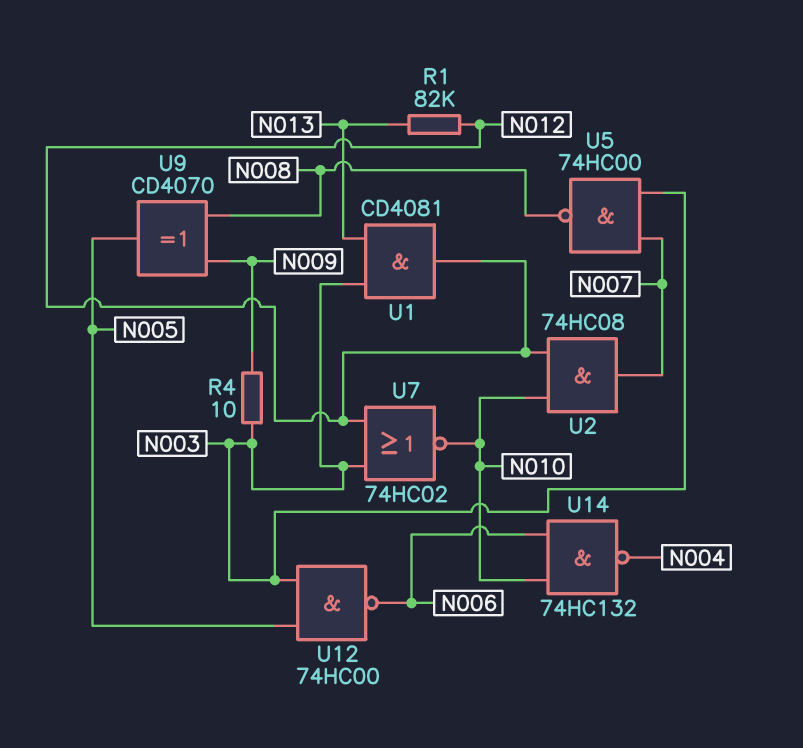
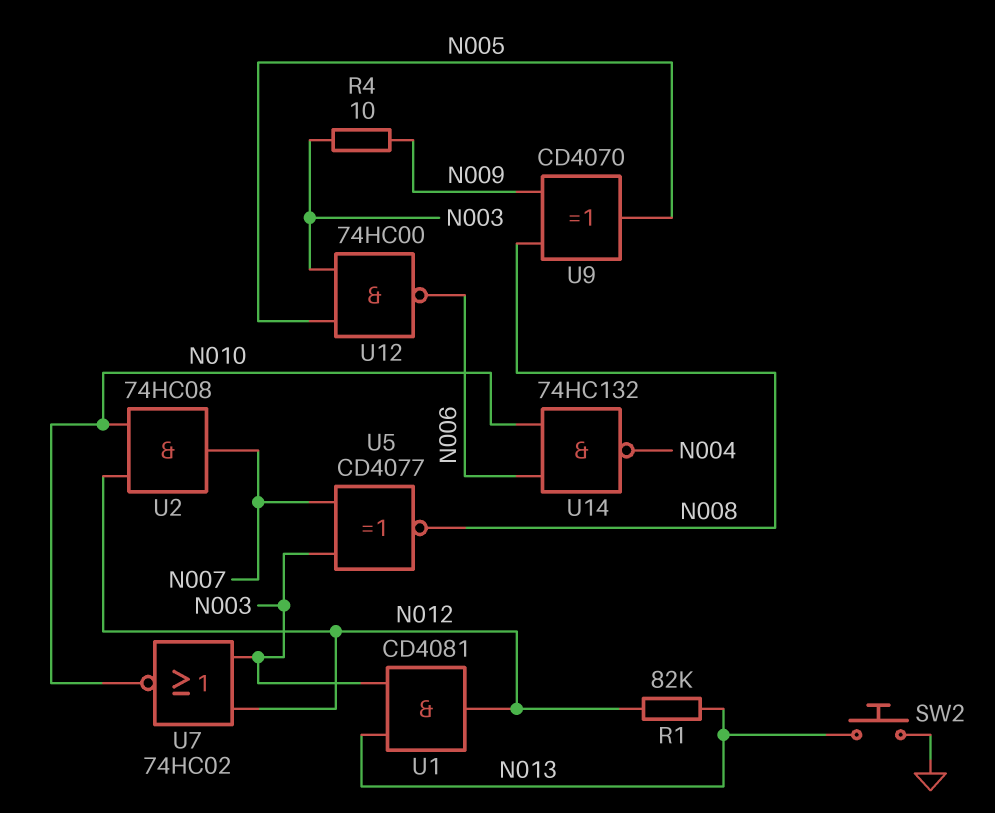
SW2: none -> button (GND, N013)
U5: NAND 74HC00 (in N003, in N007, out N008) -> XNOR CD4077 (in N003, in N007, out N008)

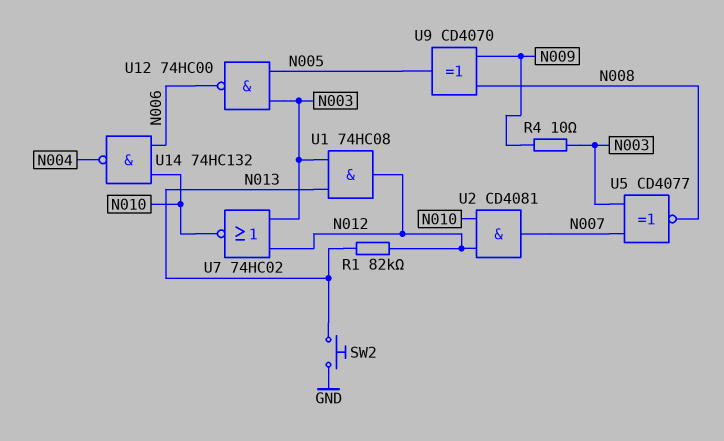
U1: AND CD4081 (in N003, in N013, out N012) -> AND 74HC08 (in N003, in N013, out N012)
U2: AND 74HC08 (in N010, in N012, out N007) -> AND CD4081 (in N010, in N012, out N007)

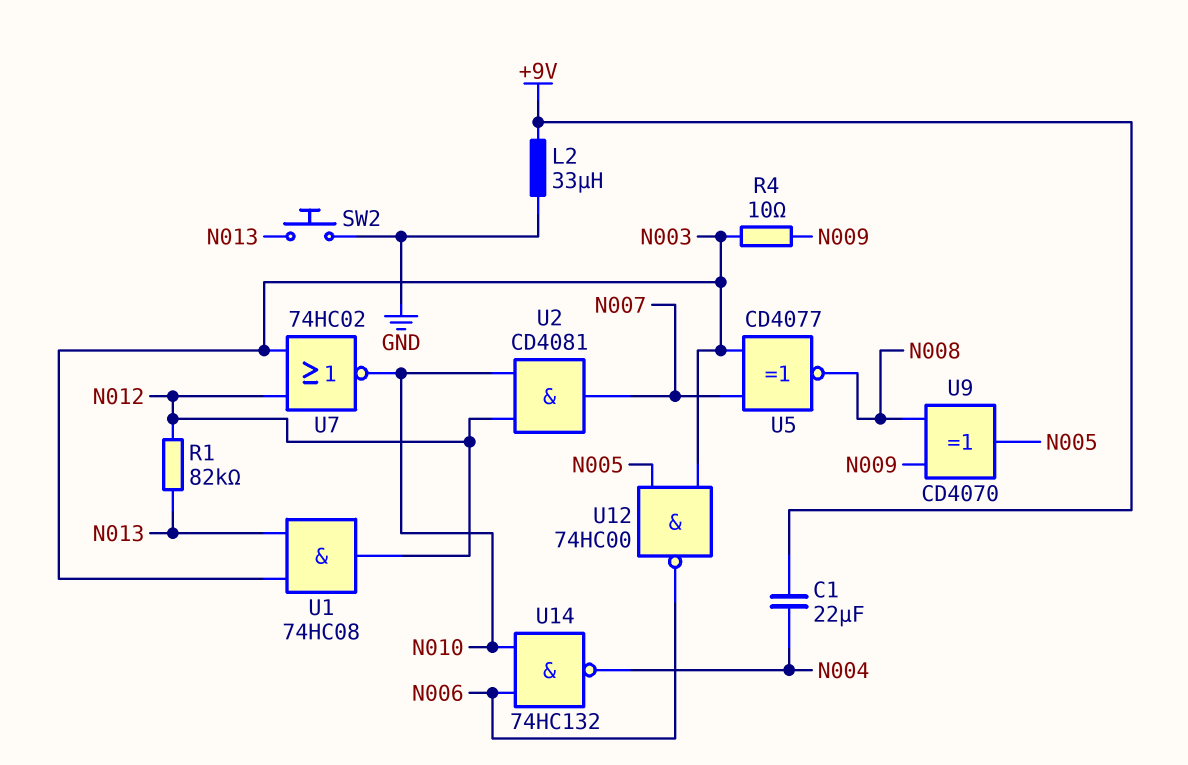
C1: none -> 22uF (+9V, N004)
L2: none -> 33uH (+9V, GND)

